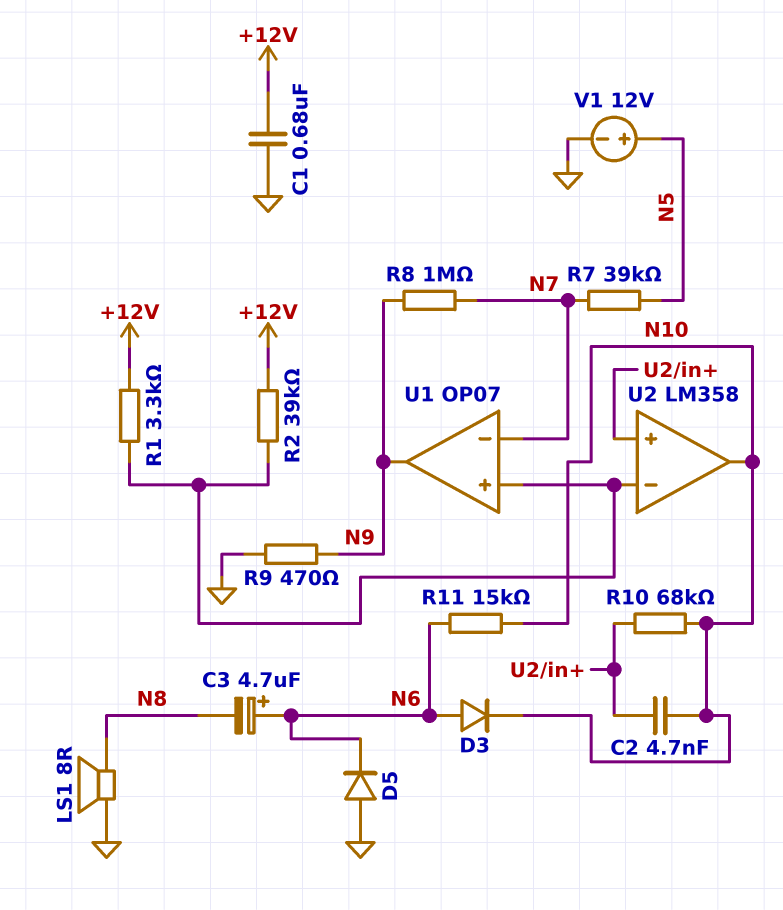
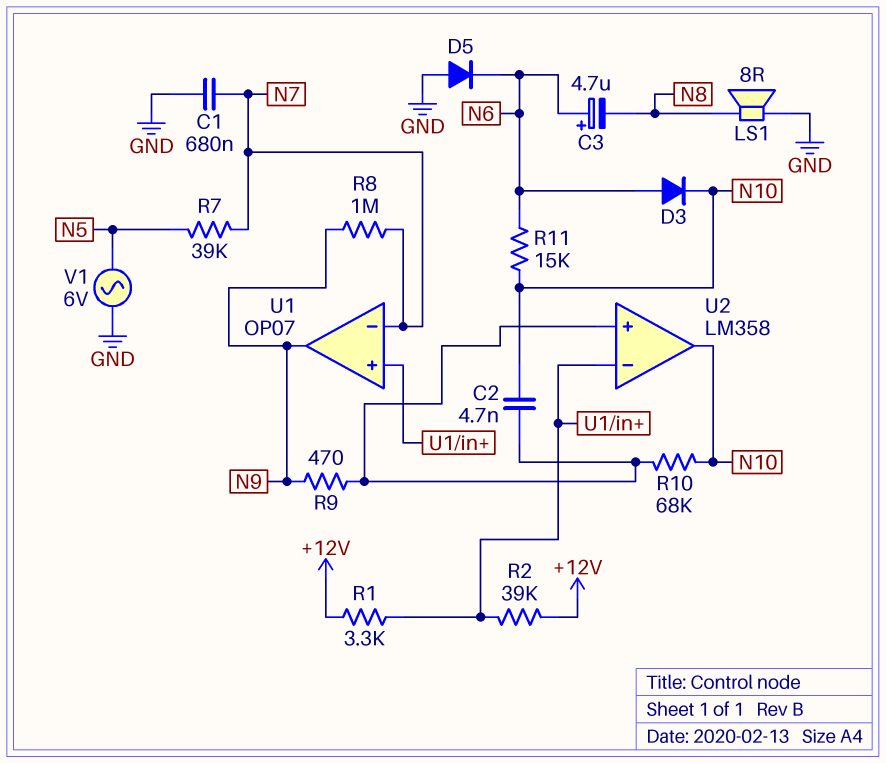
C1: 680nF (+12V, GND) -> 680nF (GND, N7)
R9: 470 (GND, N9) -> 470 (N9, U2/in+)
V1: 12V (plus N5, minus GND) -> AC 6V (GND, N5)

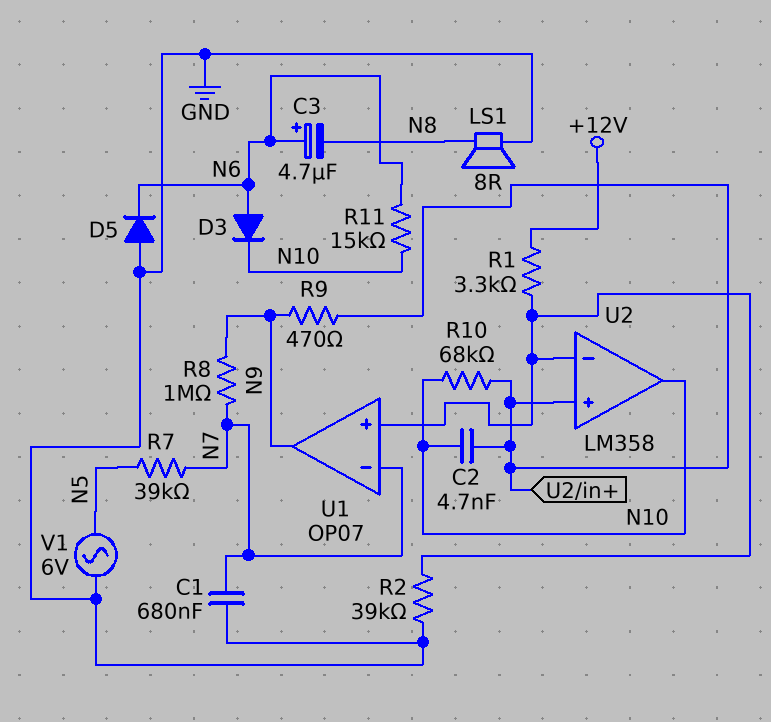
R2: 39k (+12V, U1/in+) -> 39k (GND, U1/in+)

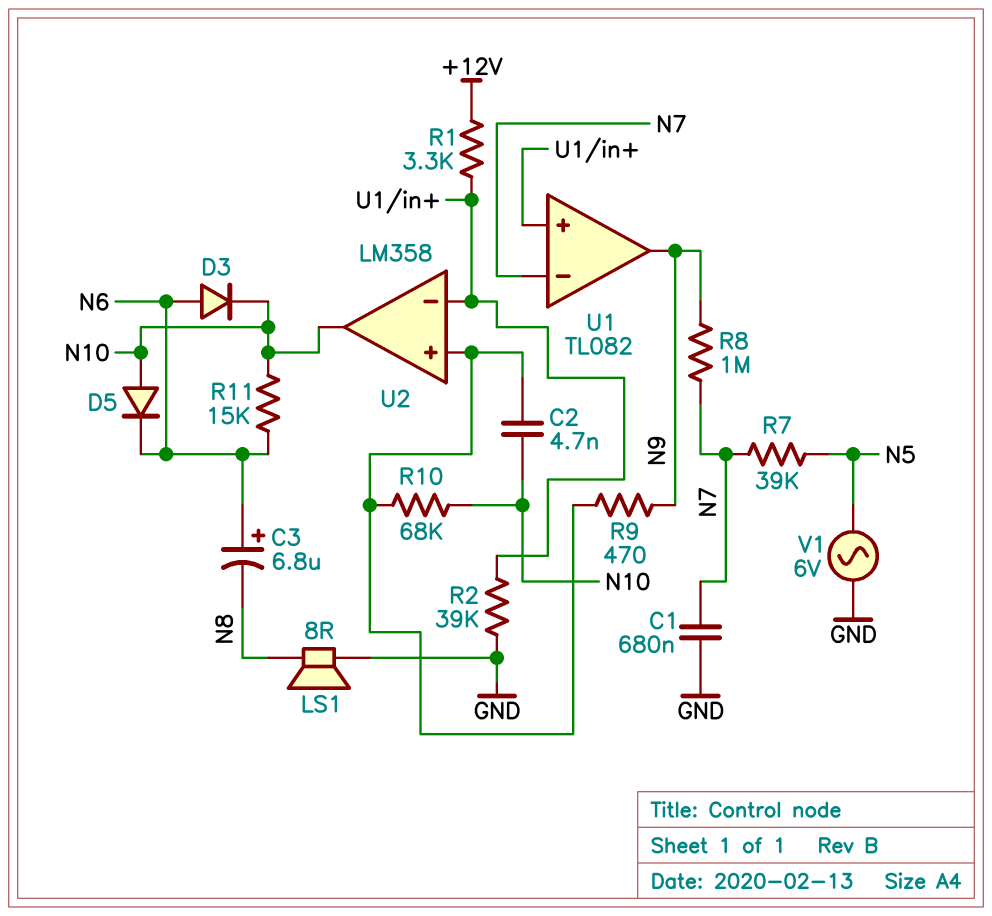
C3: 4.7uF (plus N6, minus N8) -> 6.8uF (plus N6, minus N8)
D5: diode (A GND, K N6) -> diode (A N10, K N6)
U1: OP07 -> TL082

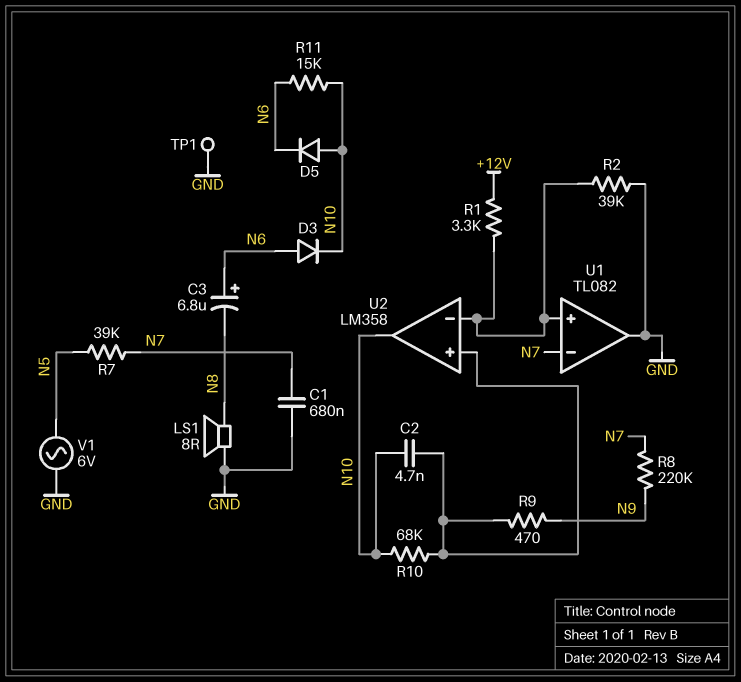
R8: 1M (N7, N9) -> 220k (N7, N9)
TP1: none -> test point (GND)
U1 pin out: N9 -> GND

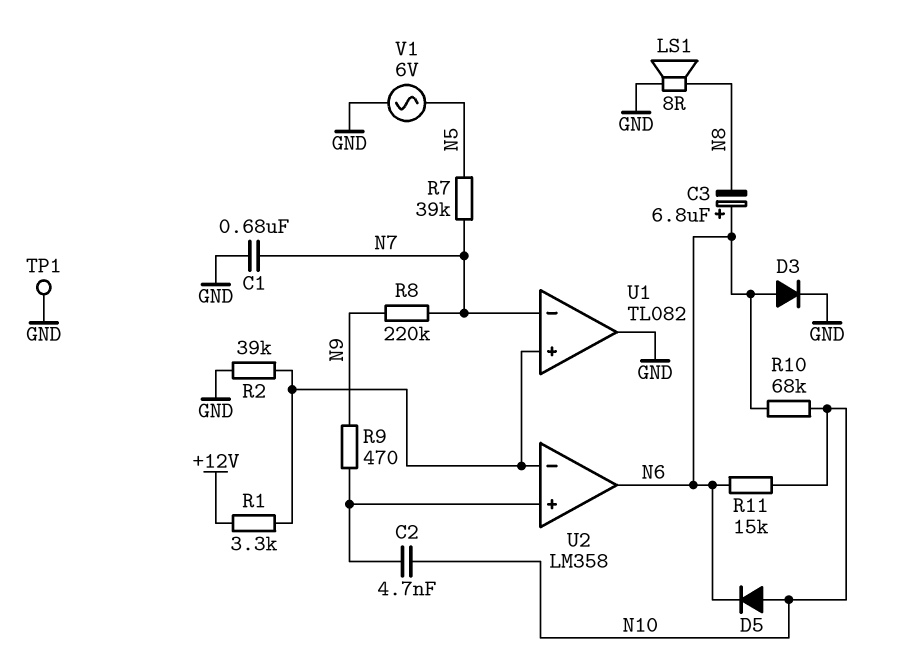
D3: diode (A N6, K N10) -> diode (A N6, K GND)
R10: 68k (N10, U2/in+) -> 68k (N6, N10)
U2 pin out: N10 -> N6

